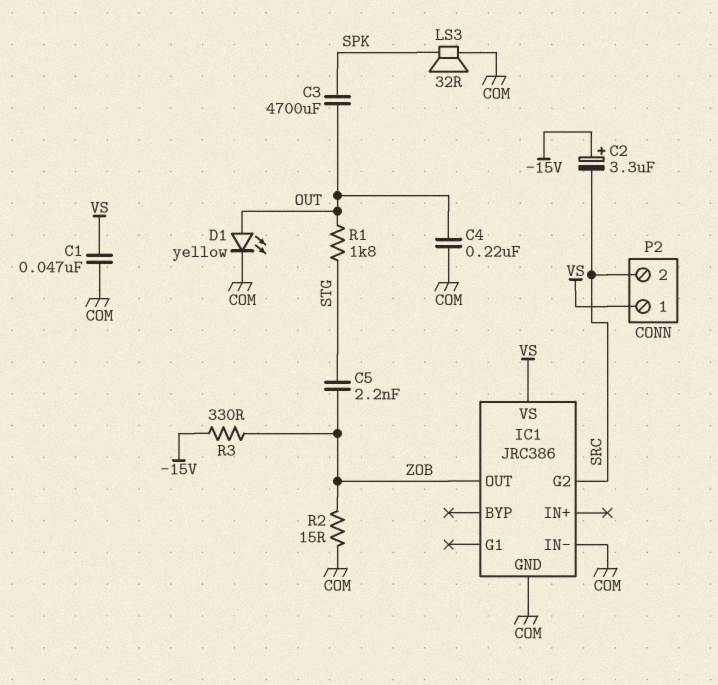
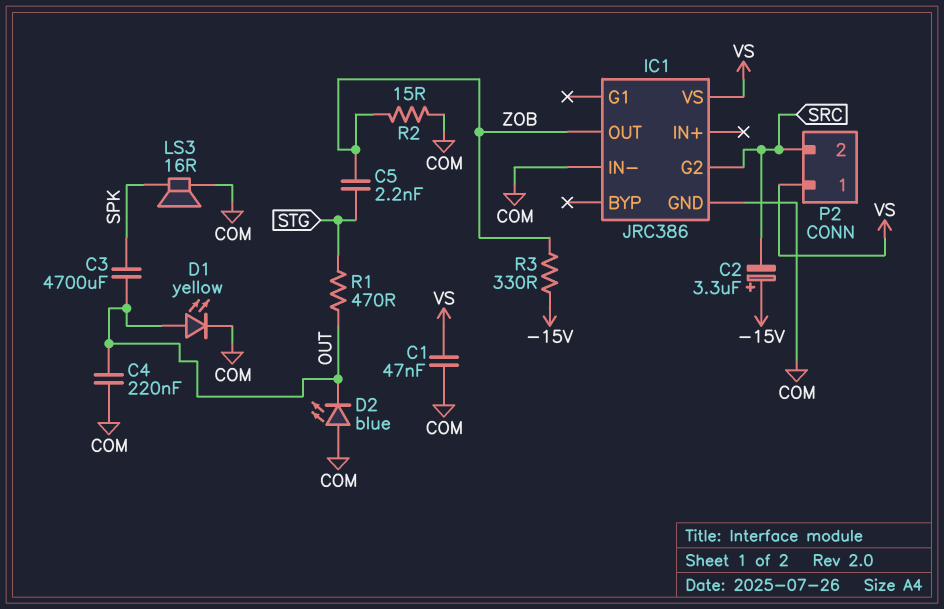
D2: none -> LED blue (A COM, K OUT)
LS3: speaker 32R (COM, SPK) -> speaker 16R (COM, SPK)
R1: 1.8k (OUT, STG) -> 470 (OUT, STG)

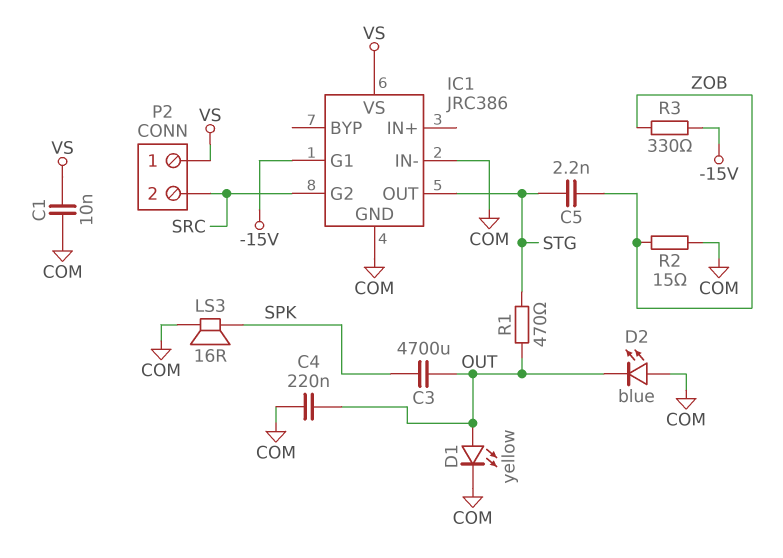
C1: 47nF (COM, VS) -> 10nF (COM, VS)
C2: 3.3uF (plus -15V, minus SRC) -> none
IC1 pin G1: none -> -15V
IC1 pin OUT: ZOB -> STG

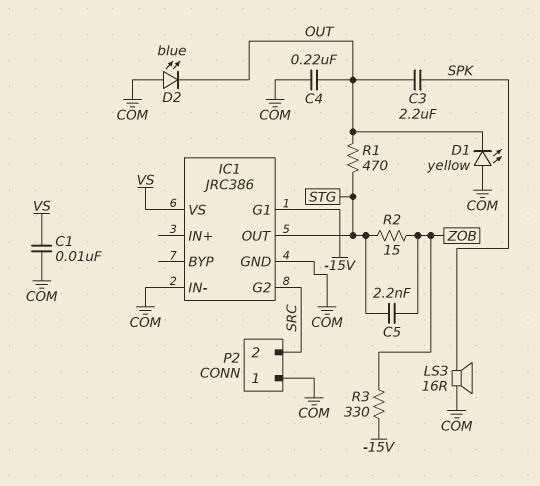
C3: 4700uF (OUT, SPK) -> 2.2uF (OUT, SPK)
D1: LED yellow (A OUT, K COM) -> LED yellow (A COM, K OUT)
P2 pin 1: VS -> COM
R2: 15 (COM, ZOB) -> 15 (STG, ZOB)

